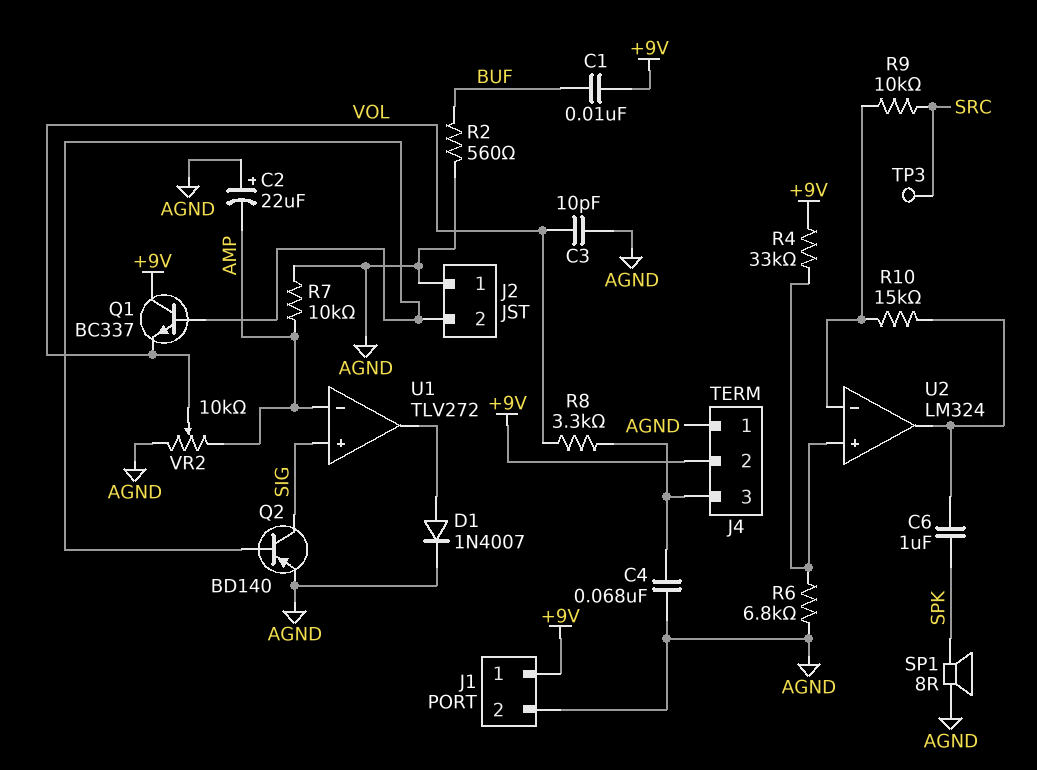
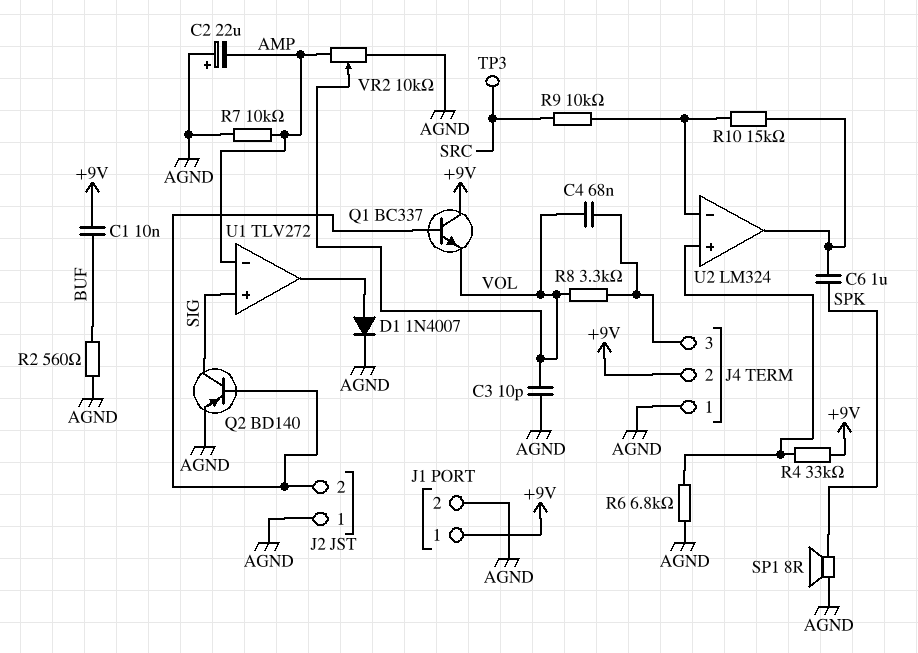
C4: 68nF (AGND, J4/3) -> 68nF (J4/3, VOL)

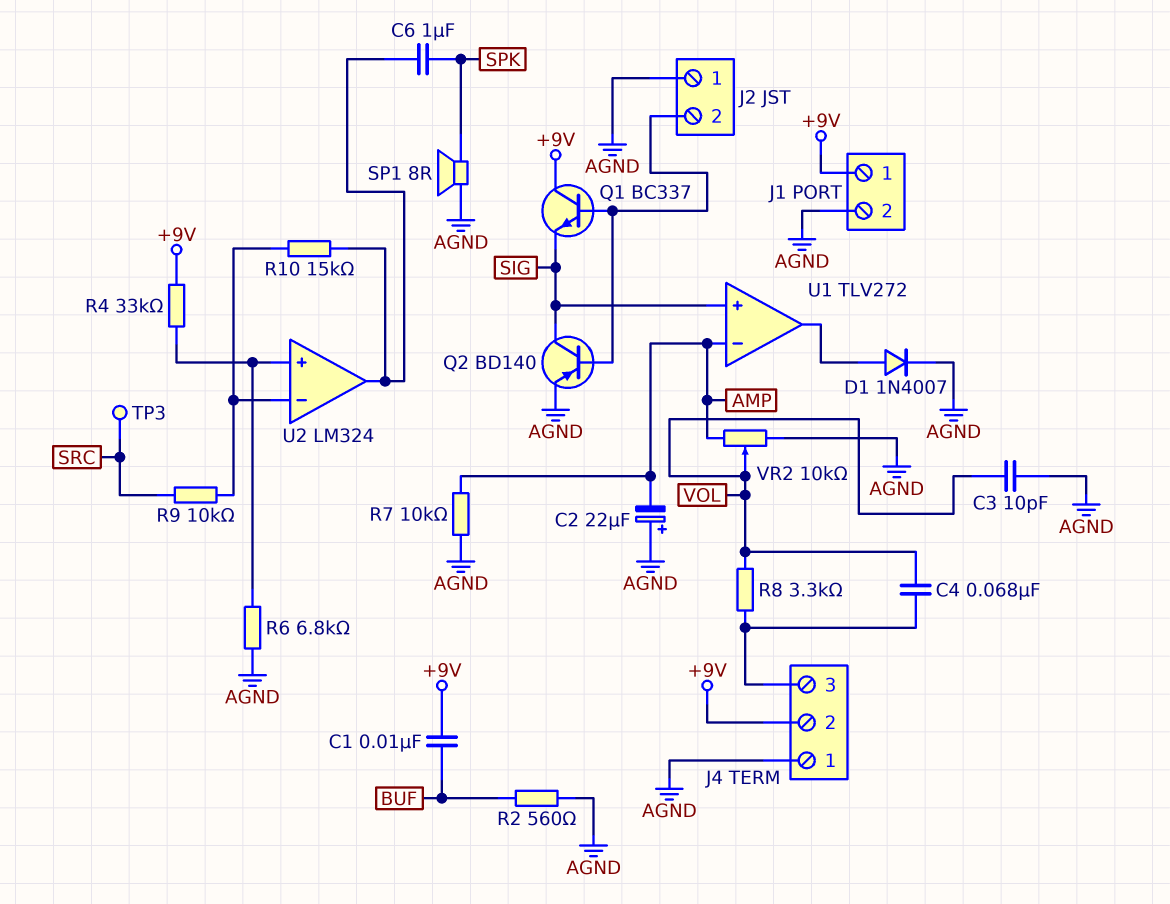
Q1: NPN BC337 (B J2/2, C +9V, E VOL) -> NPN BC337 (B J2/2, C +9V, E SIG)

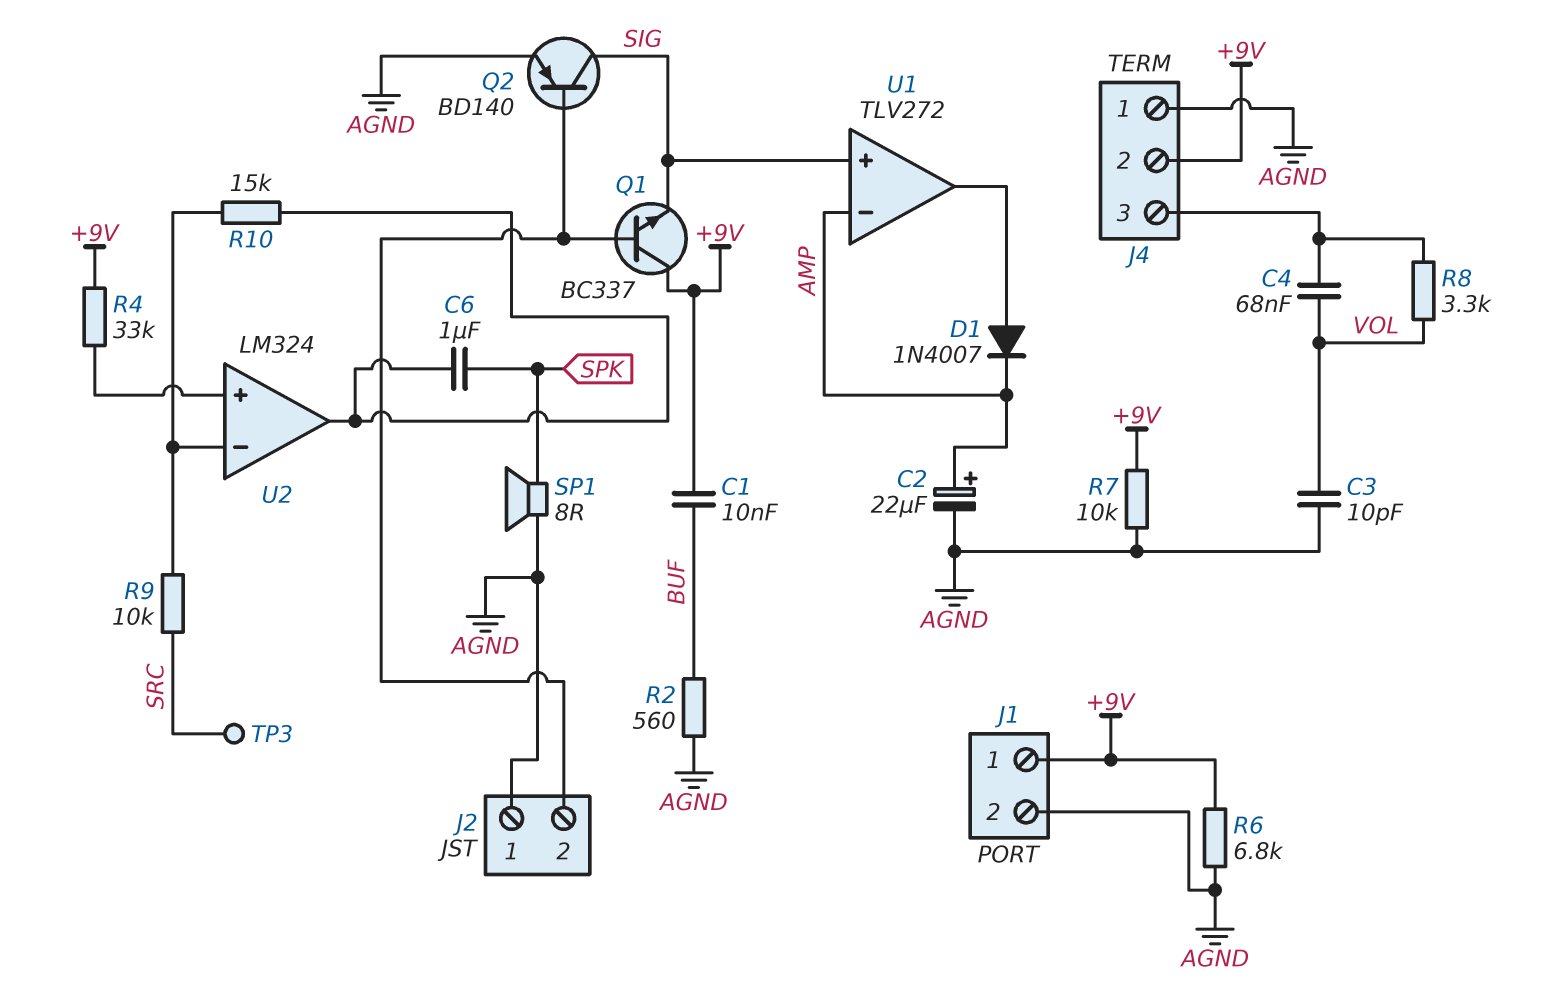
C2: 22uF (plus AGND, minus AMP) -> 22uF (plus AMP, minus AGND)
D1: diode 1N4007 (A U1/out, K AGND) -> diode 1N4007 (A U1/out, K AMP)
R6: 6.8k (AGND, U2/in+) -> 6.8k (+9V, AGND)
R7: 10k (AGND, AMP) -> 10k (+9V, AGND)
VR2: 10k (AGND, AMP, wiper VOL) -> none

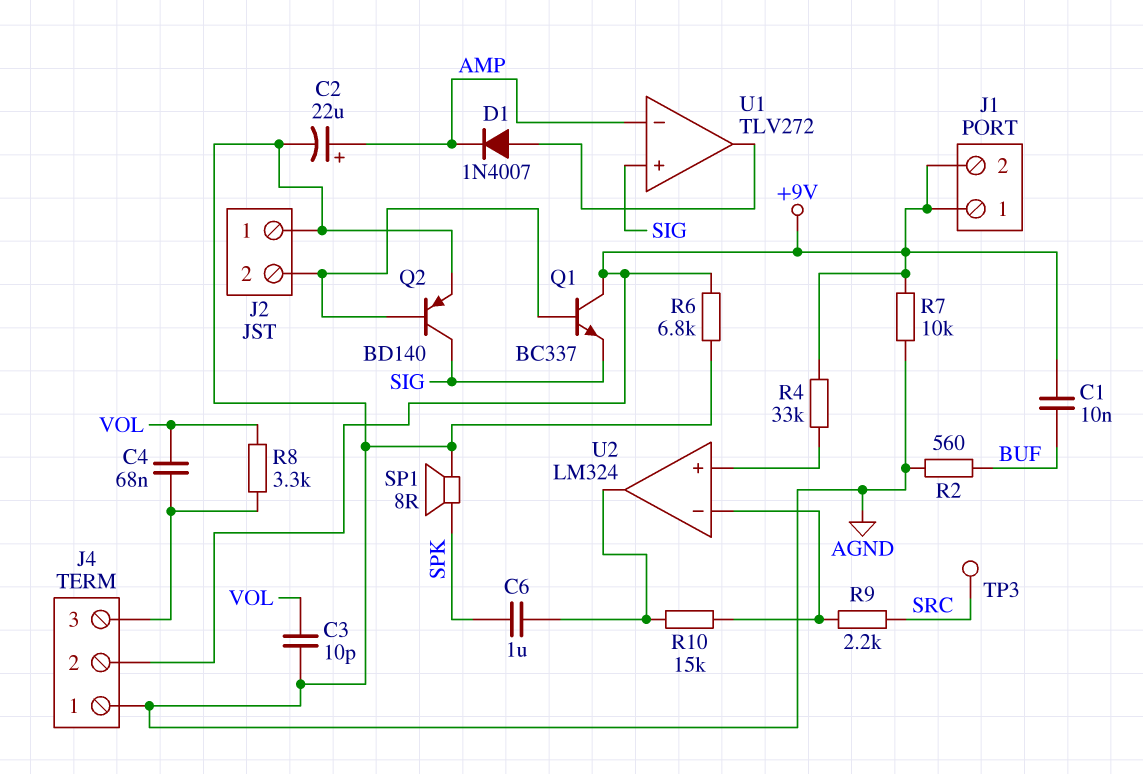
J1 pin 2: AGND -> +9V
R9: 10k (SRC, U2/in-) -> 2.2k (SRC, U2/in-)

